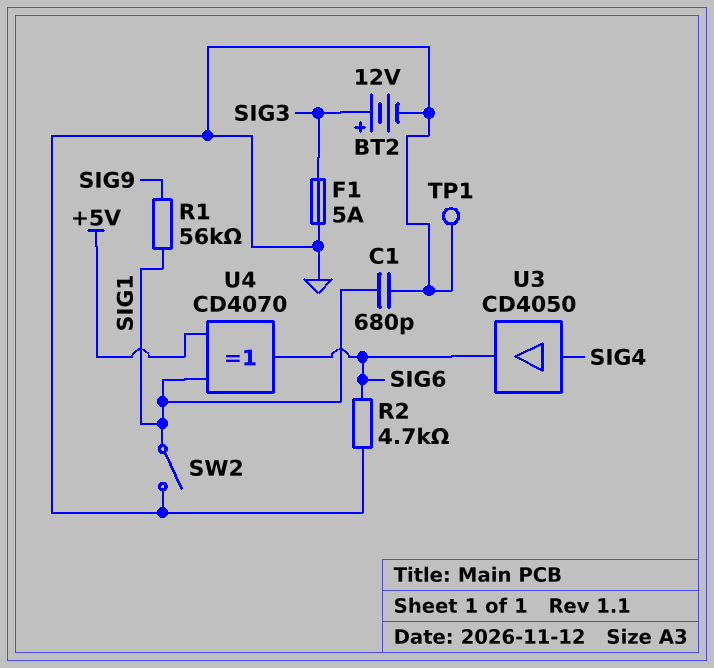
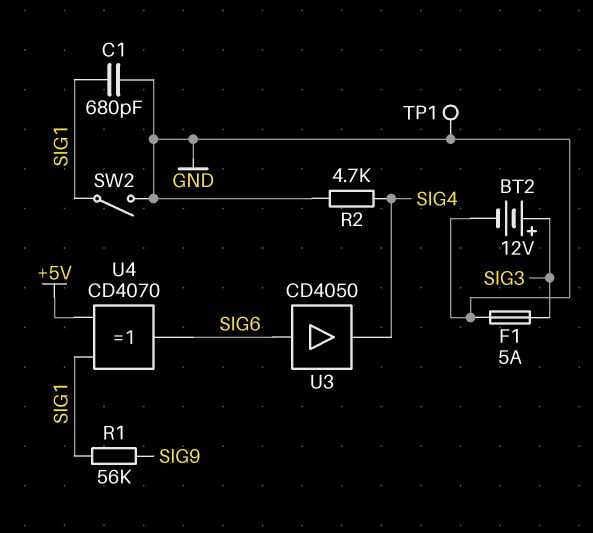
R2: 4.7k (GND, SIG6) -> 4.7k (GND, SIG4)
U3: buffer CD4050 (in SIG4, out SIG6) -> buffer CD4050 (in SIG6, out SIG4)

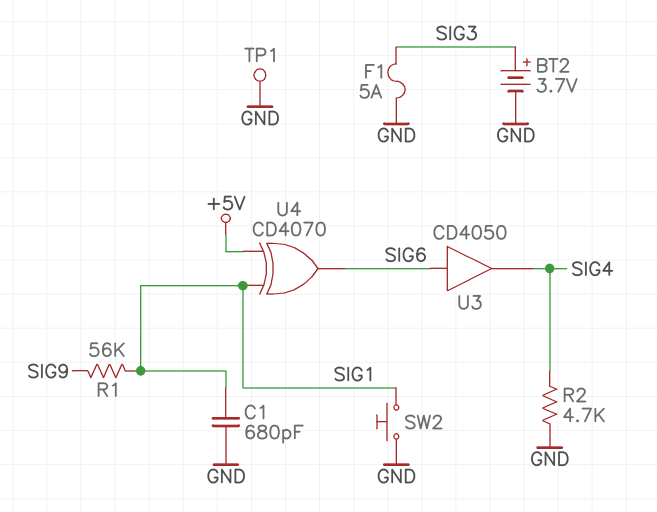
BT2: 12V (plus SIG3, minus GND) -> 3.7V (plus SIG3, minus GND)
SW2: switch (GND, SIG1) -> button (GND, SIG1)

